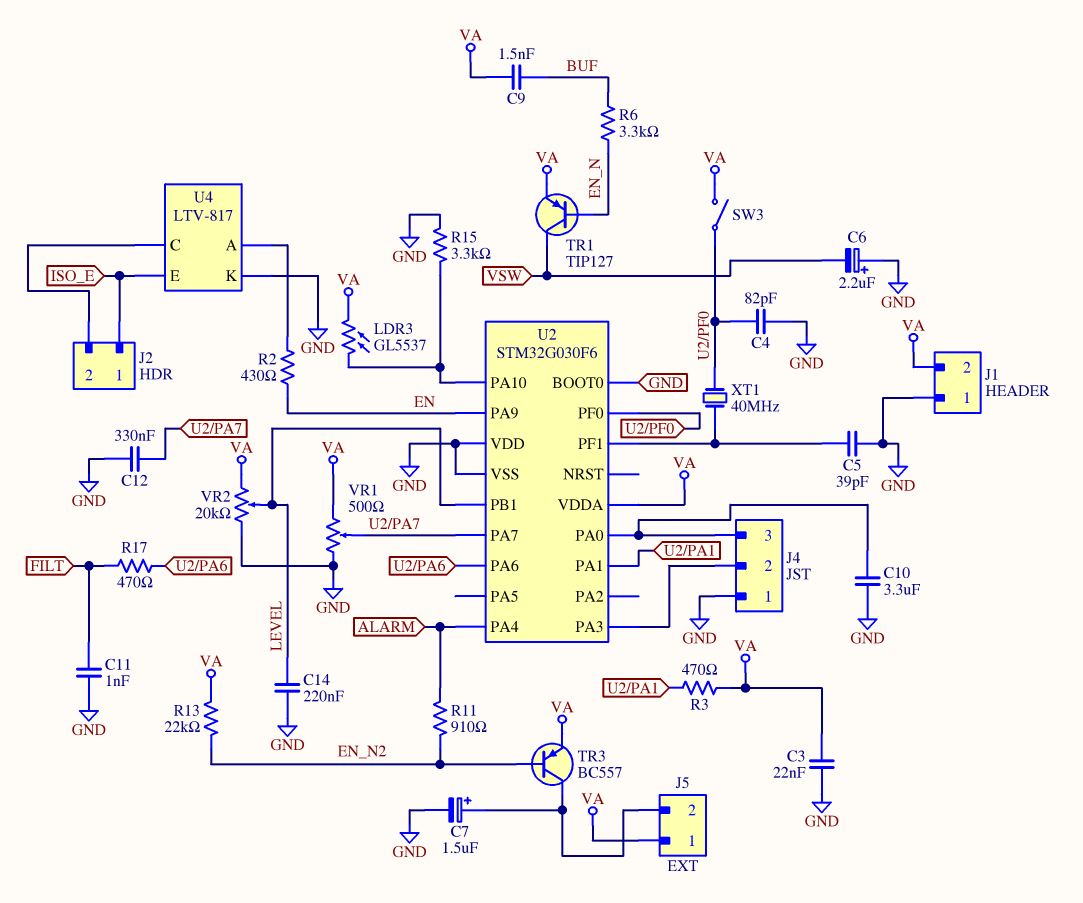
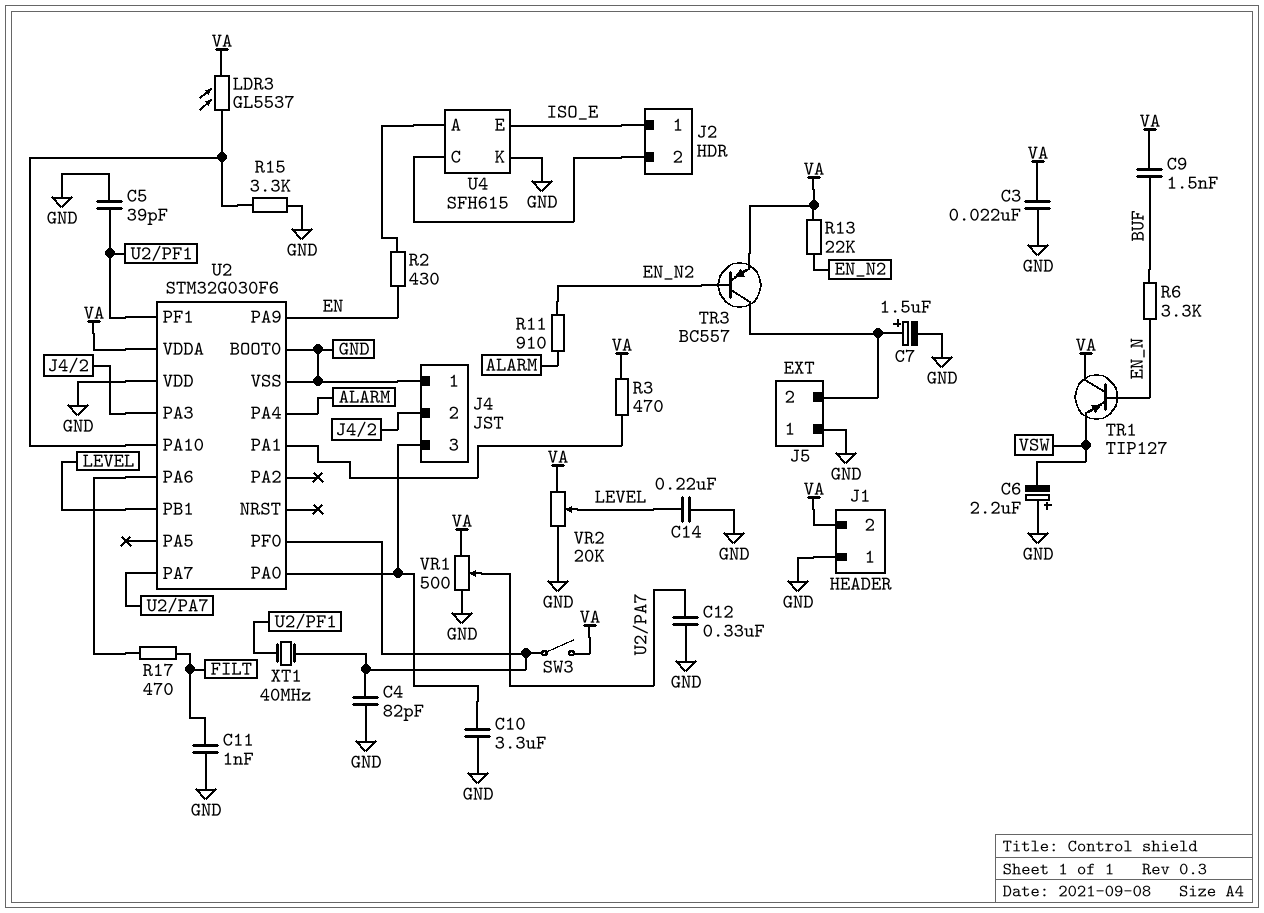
J5 pin 1: VA -> GND
TR1: PNP TIP127 (B EN_N, C VSW, E VA) -> PNP TIP127 (B EN_N, C VA, E VSW)
U4: LTV-817 -> SFH615

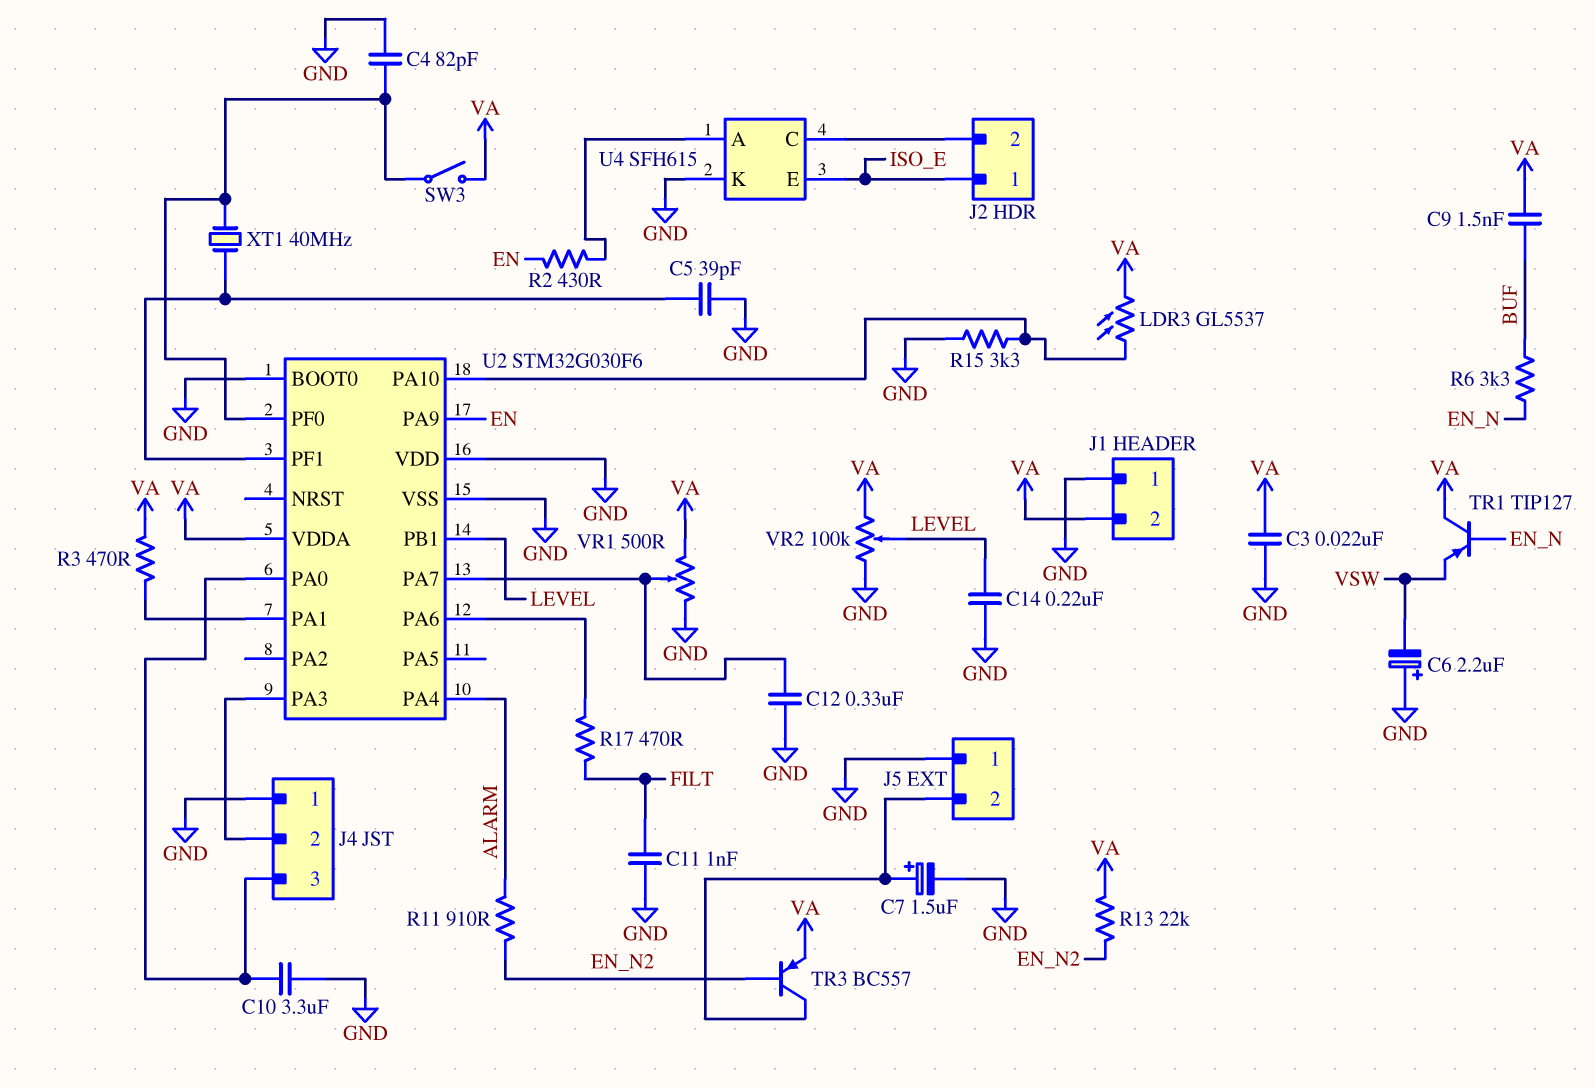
VR2: 20k (GND, VA, wiper LEVEL) -> 100k (GND, VA, wiper LEVEL)

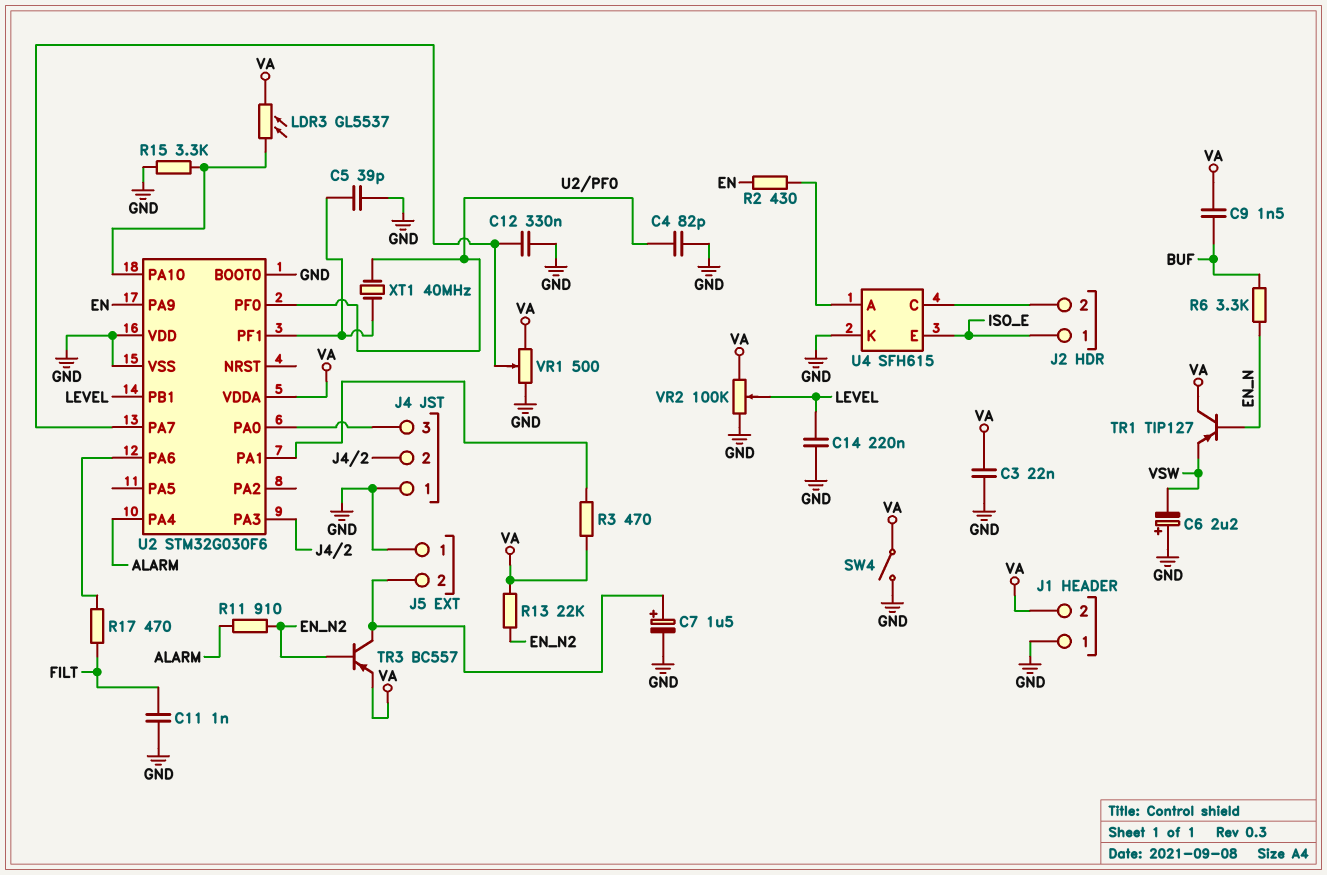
C10: 3.3uF (GND, J4/3) -> none
SW3: switch (U2/PF0, VA) -> none
SW4: none -> switch (GND, VA)

